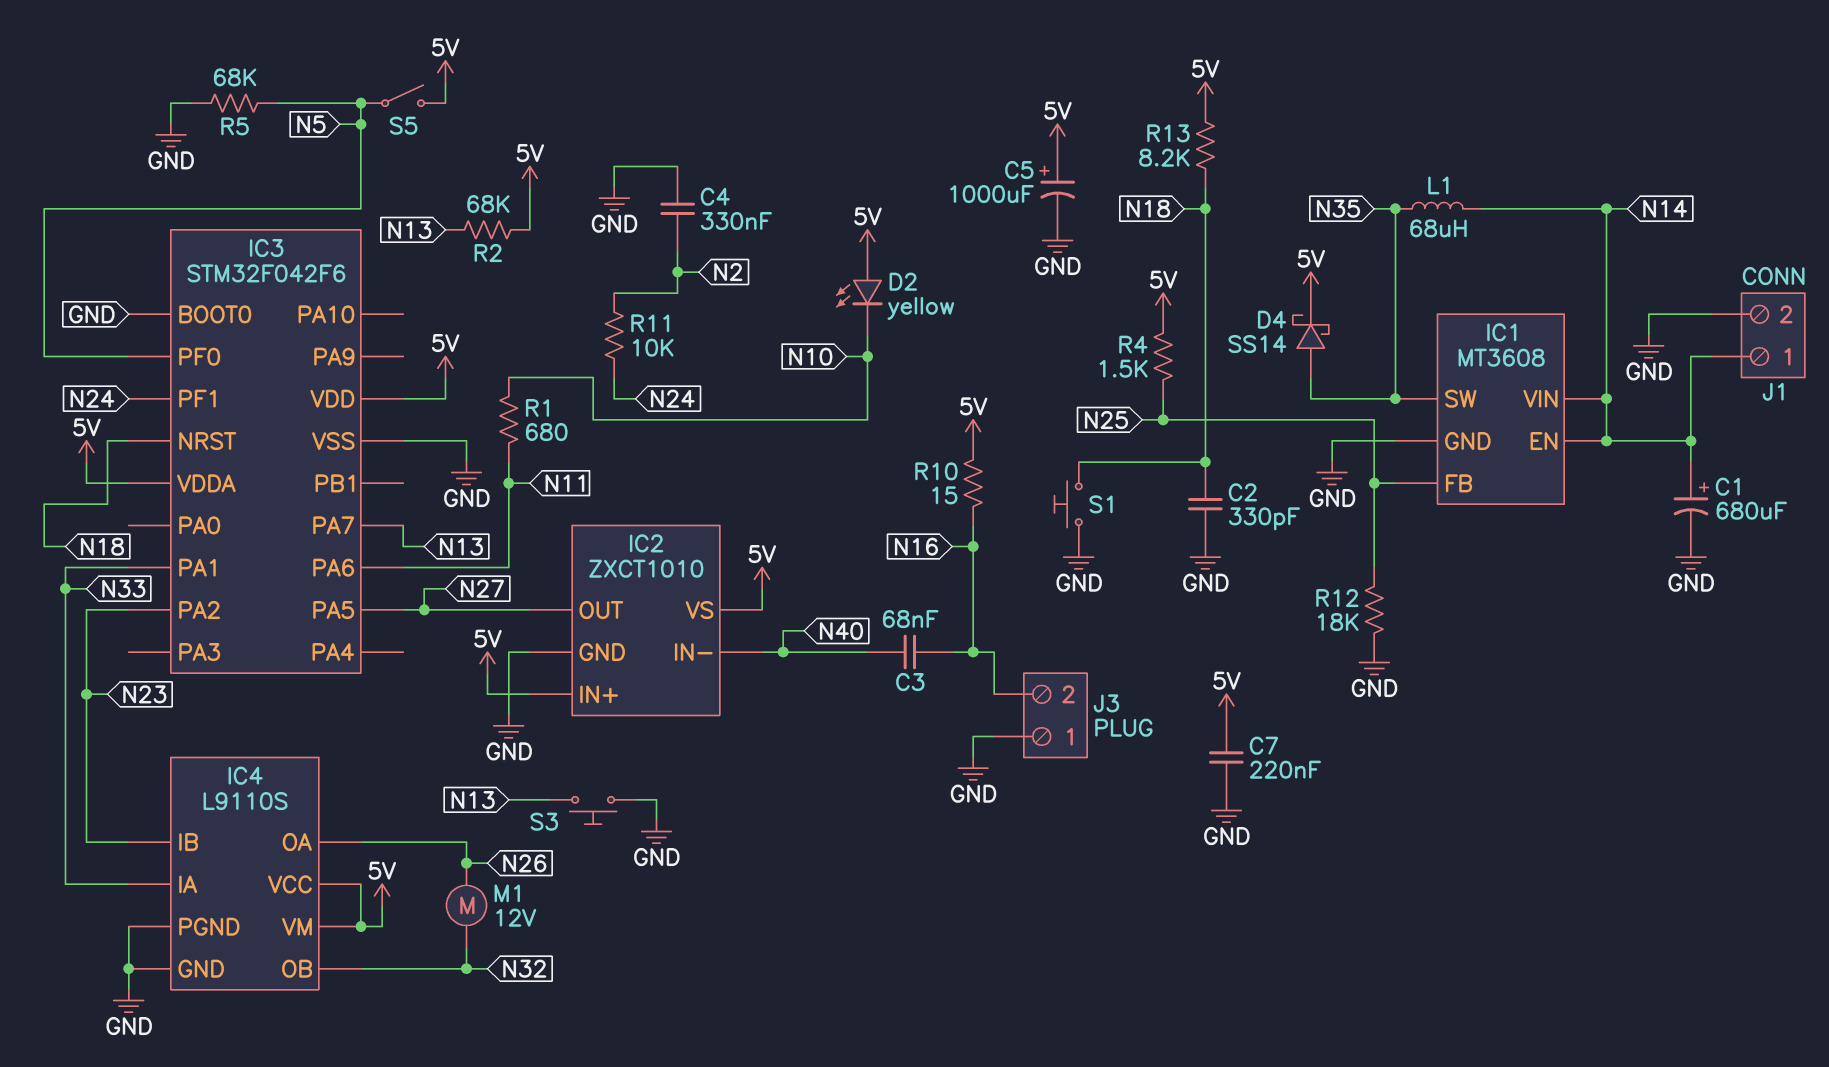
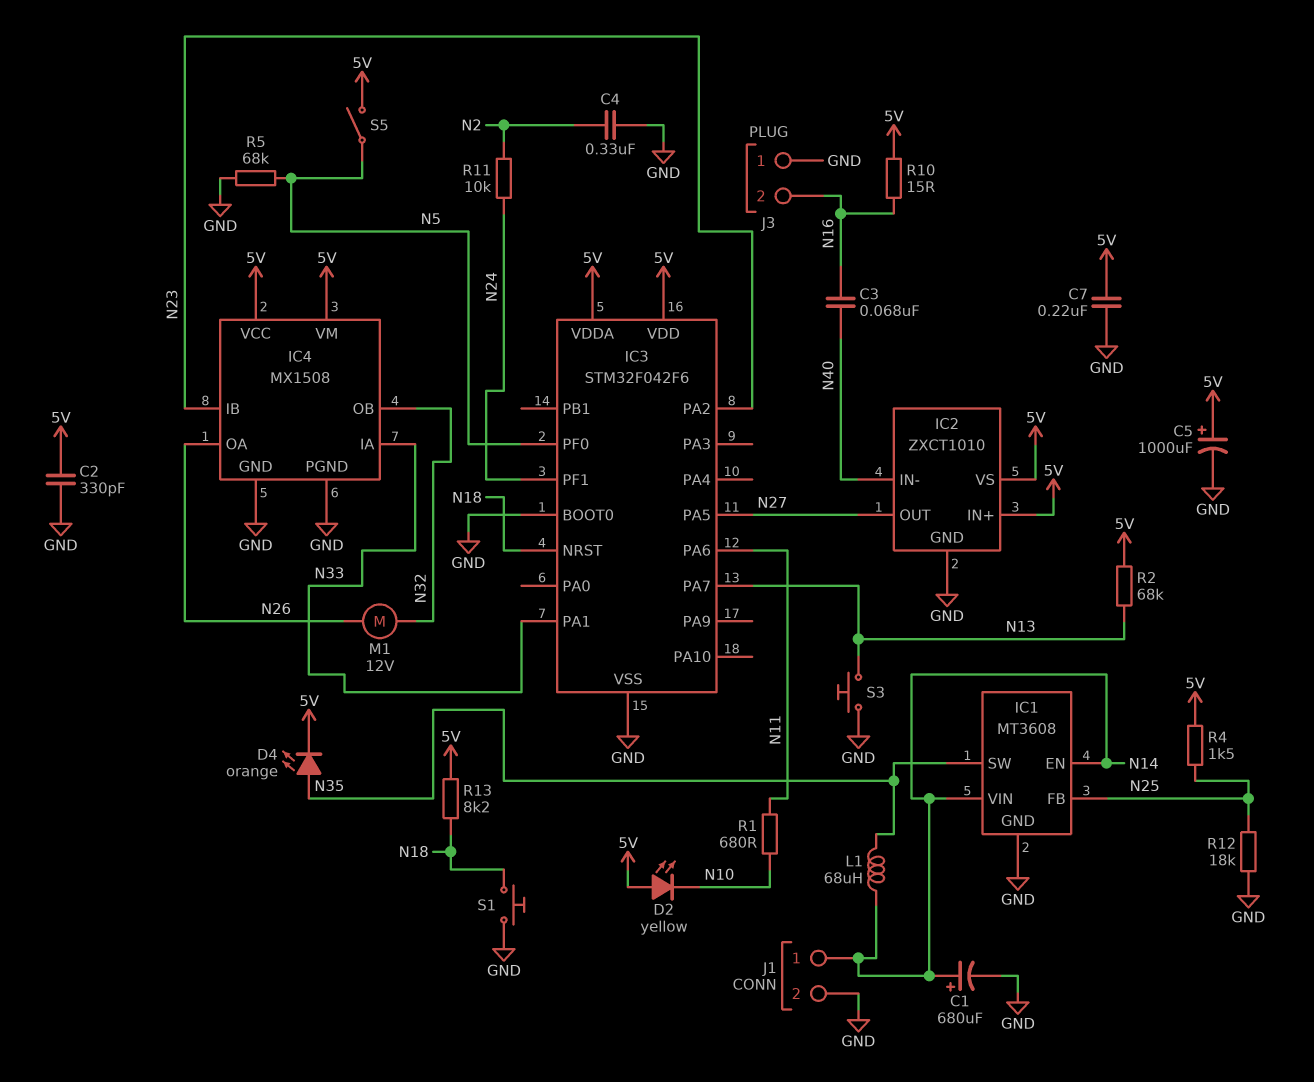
C2: 330pF (GND, N18) -> 330pF (5V, GND)
D4: schottky SS14 (A N35, K 5V) -> LED orange (A N35, K 5V)
IC4: L9110S -> MX1508

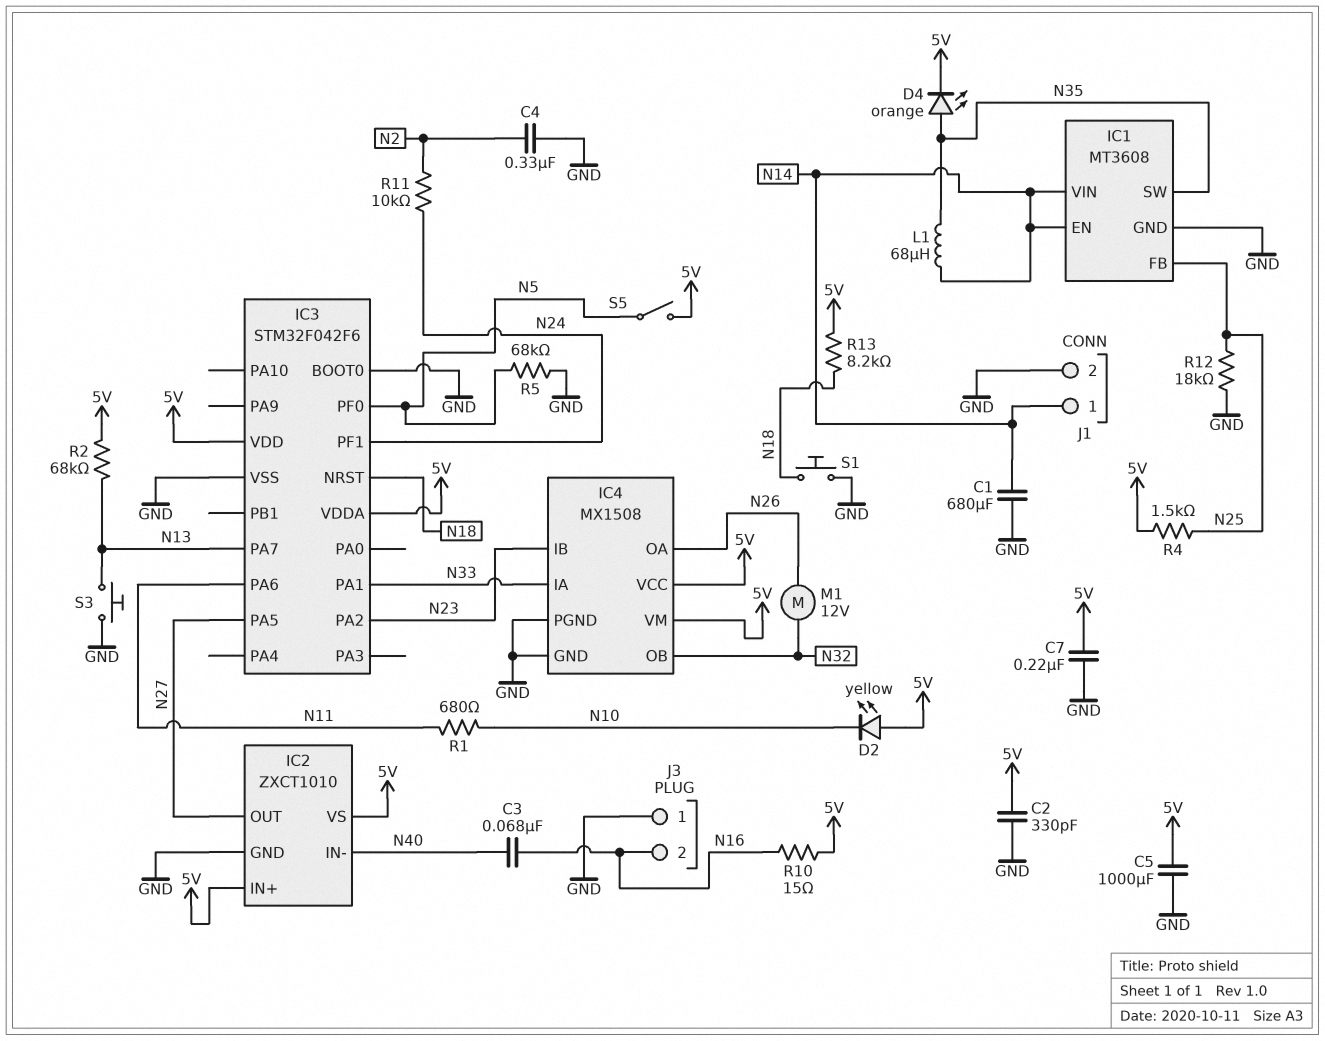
C1: 680uF (plus N14, minus GND) -> 680uF (GND, N14)
C5: 1000uF (plus 5V, minus GND) -> 1000uF (5V, GND)

